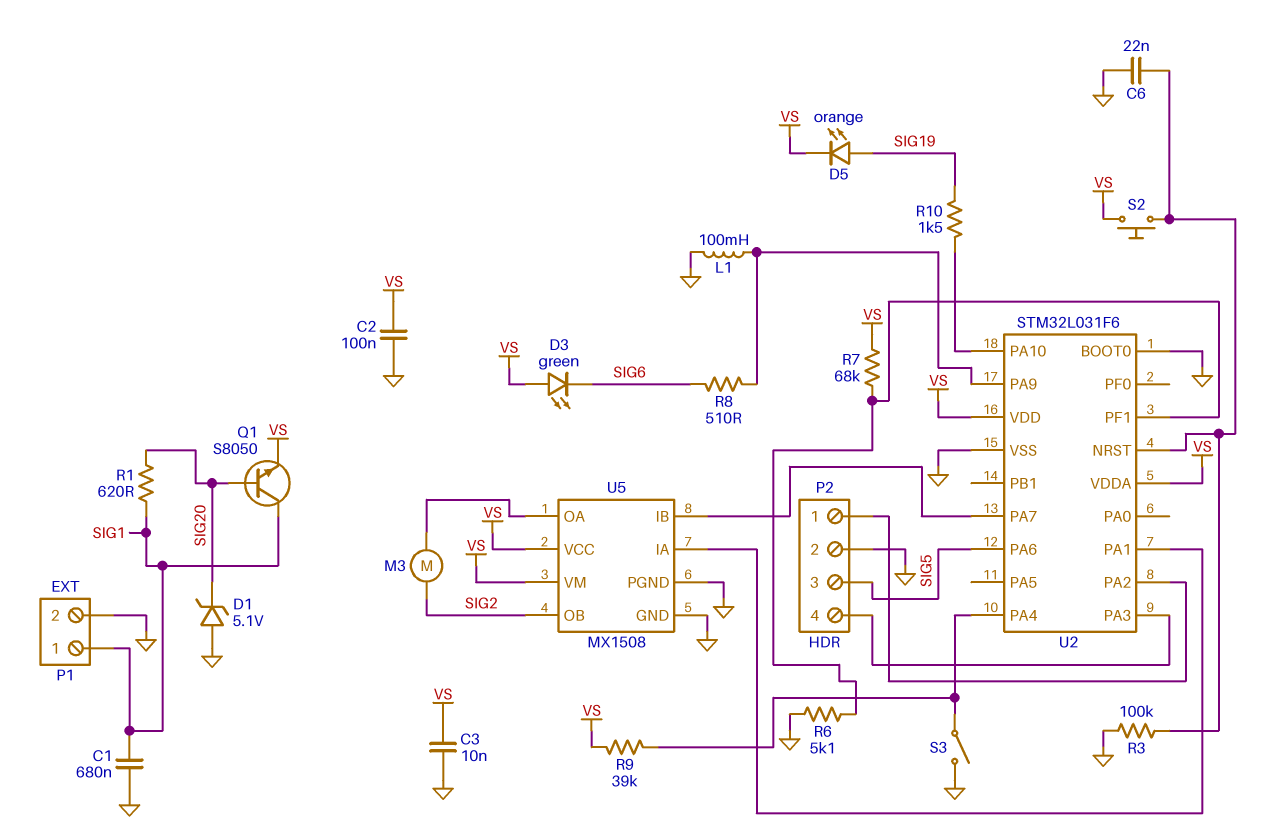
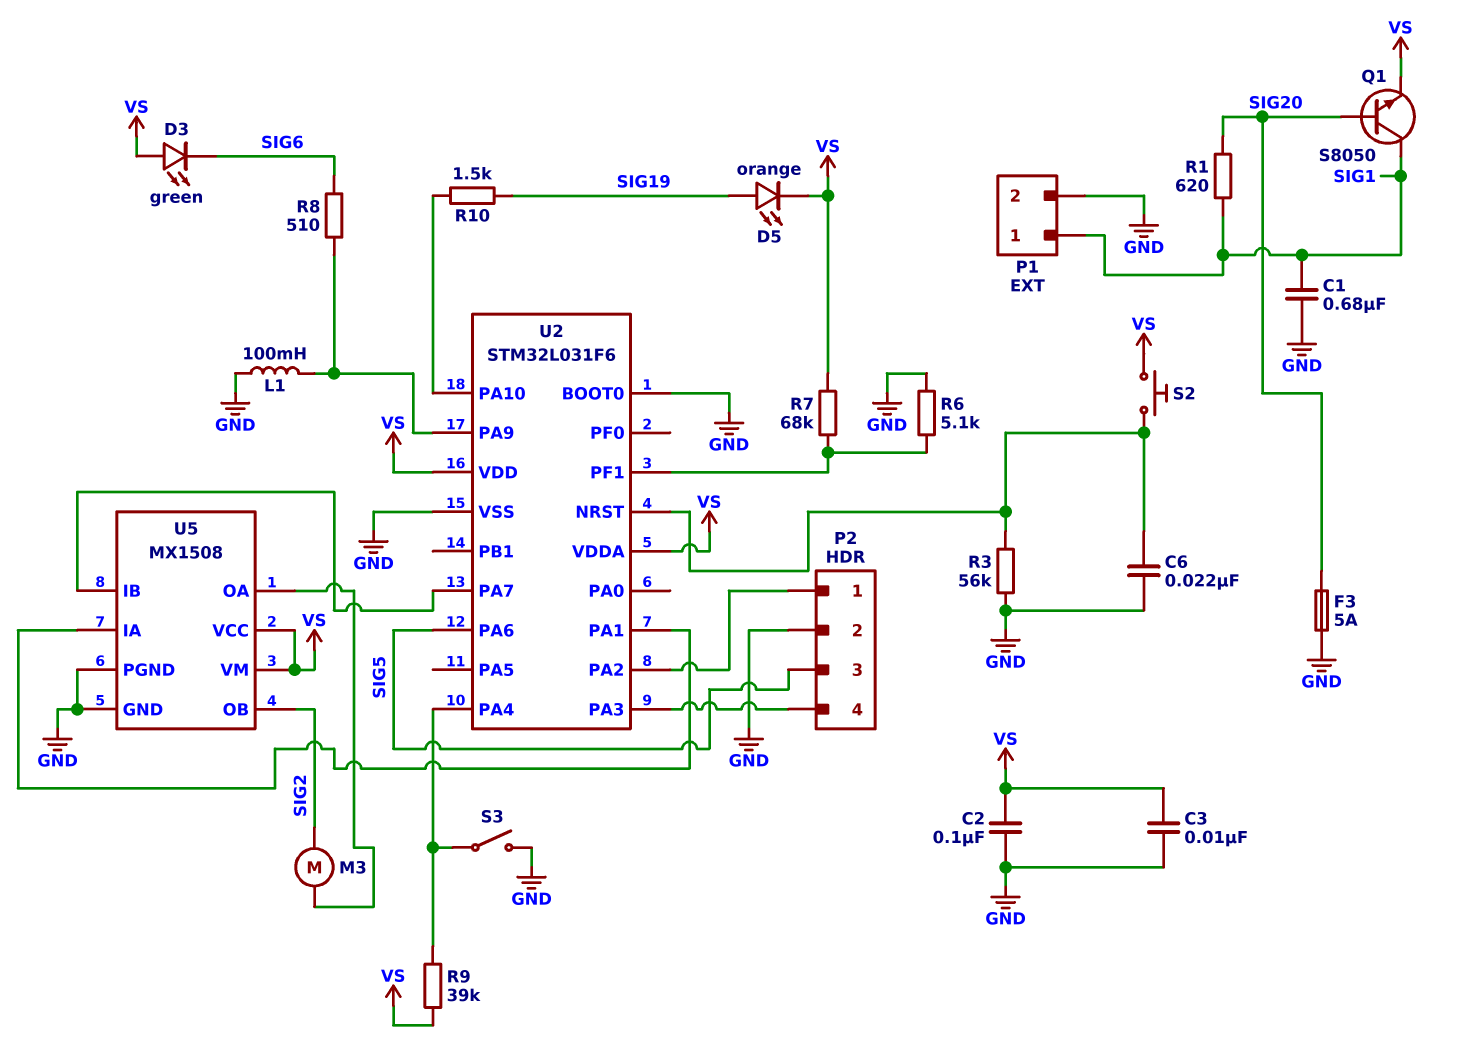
D1: zener 5.1V (A GND, K SIG20) -> none
F3: none -> 5A (GND, SIG20)
R3: 100k (GND, U2/NRST) -> 56k (GND, U2/NRST)

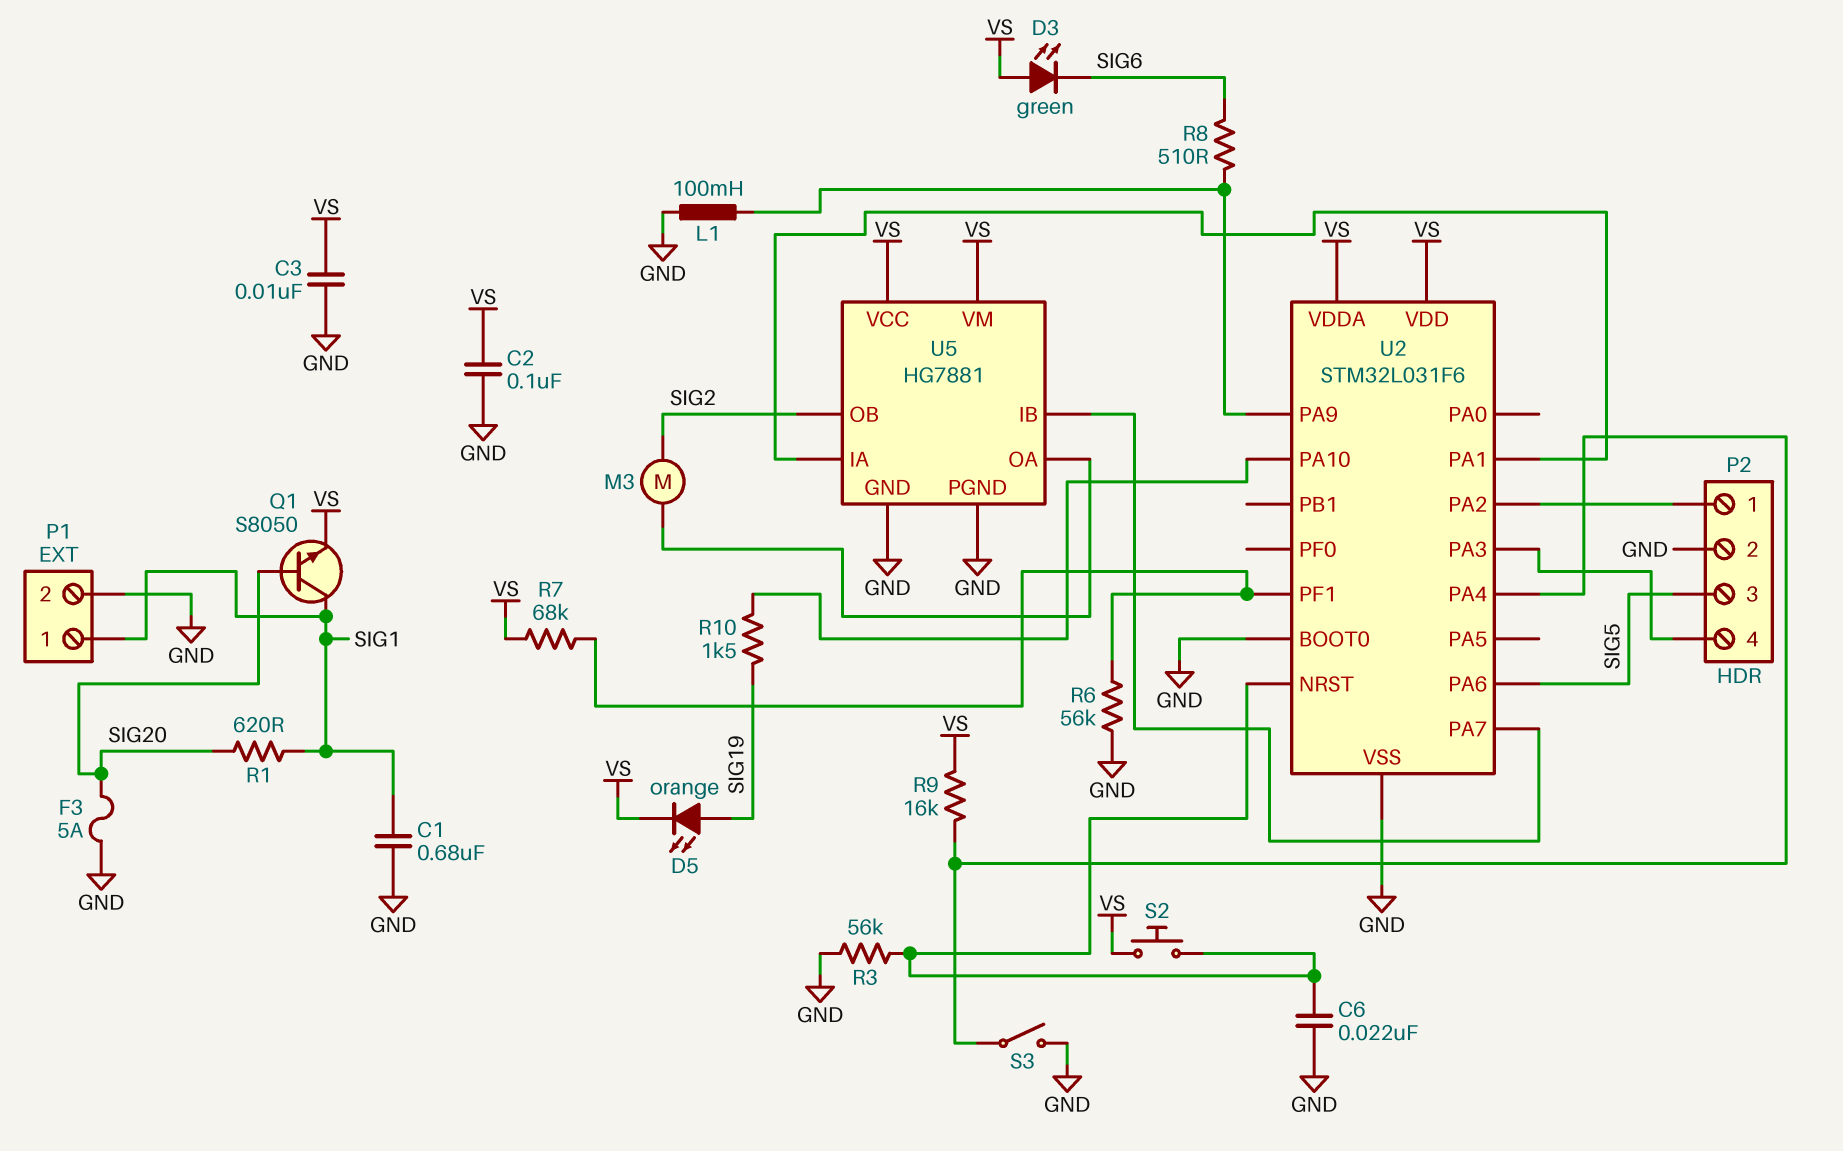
R6: 5.1k (GND, U2/PF1) -> 56k (GND, U2/PF1)
R9: 39k (U2/PA4, VS) -> 16k (U2/PA4, VS)
U5: MX1508 -> HG7881

